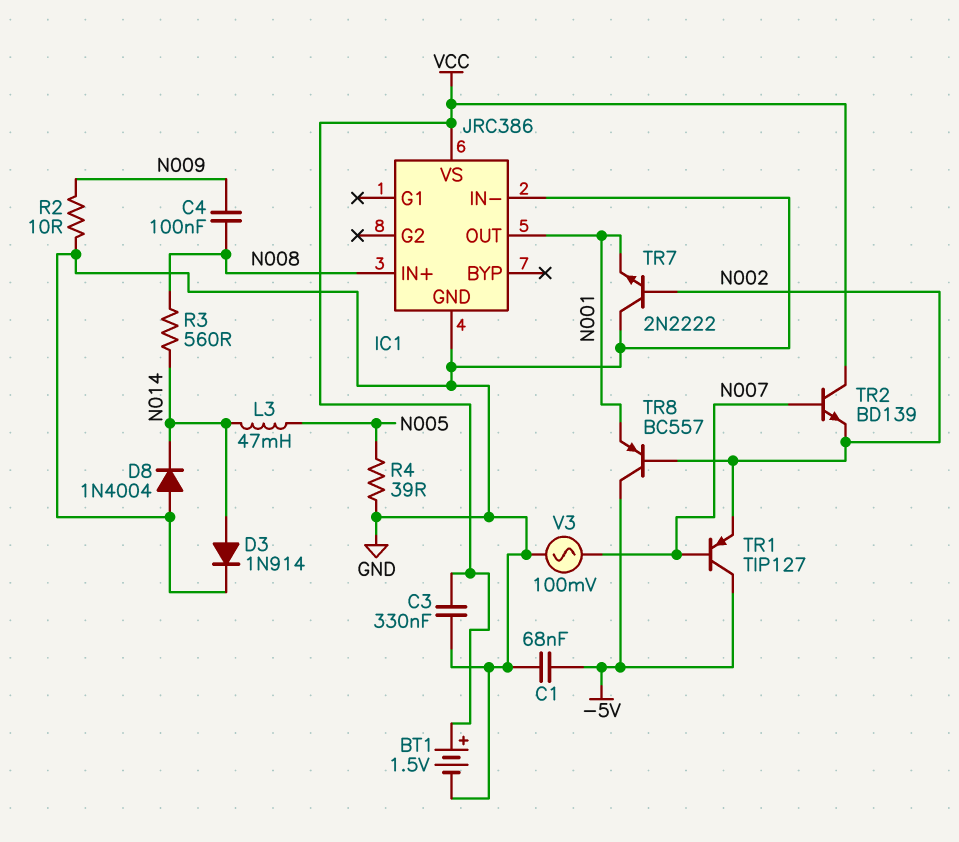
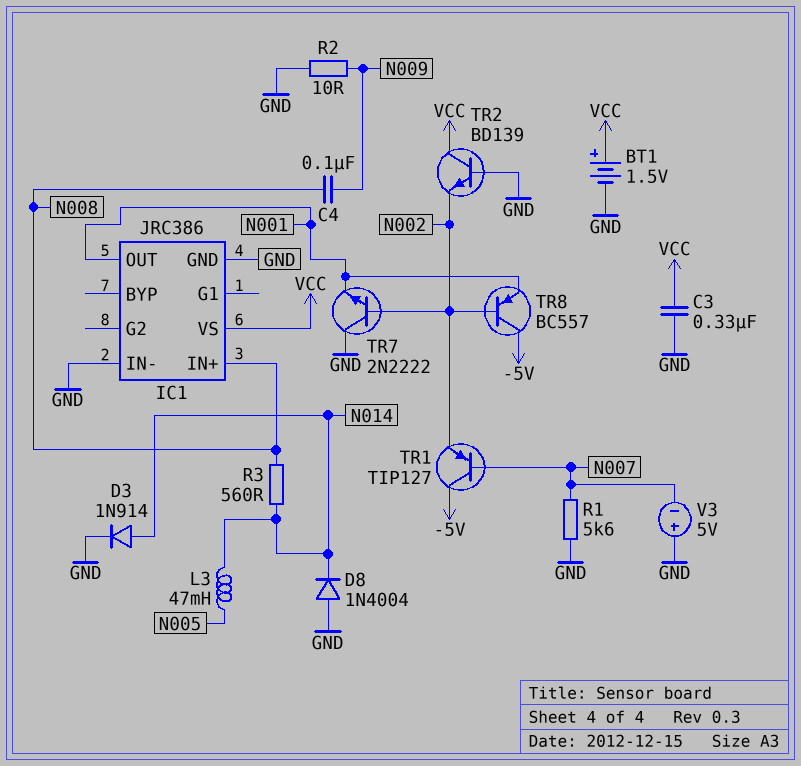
C1: 68nF (-5V, GND) -> none
R1: none -> 5.6k (GND, N007)
R4: 39 (GND, N005) -> none
TR2: NPN BD139 (B N007, C VCC, E N002) -> NPN BD139 (B GND, C VCC, E N002)
V3: AC 100mV (GND, N007) -> 5V (plus GND, minus N007)

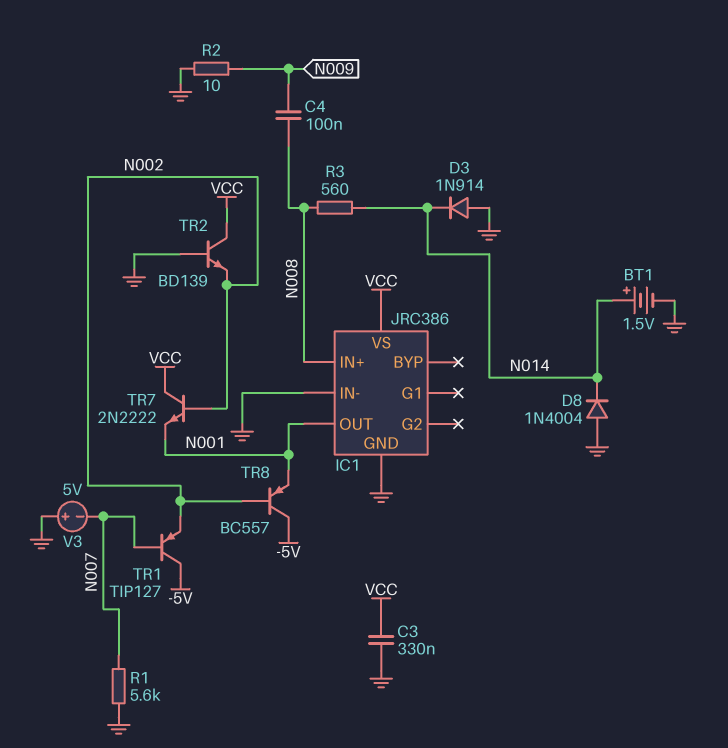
BT1: 1.5V (plus VCC, minus GND) -> 1.5V (plus N014, minus GND)
D3: diode 1N914 (A N014, K GND) -> diode 1N914 (A GND, K N014)
L3: 47mH (N005, N014) -> none
TR7: NPN 2N2222 (B N002, C GND, E N001) -> NPN 2N2222 (B N002, C VCC, E N001)

